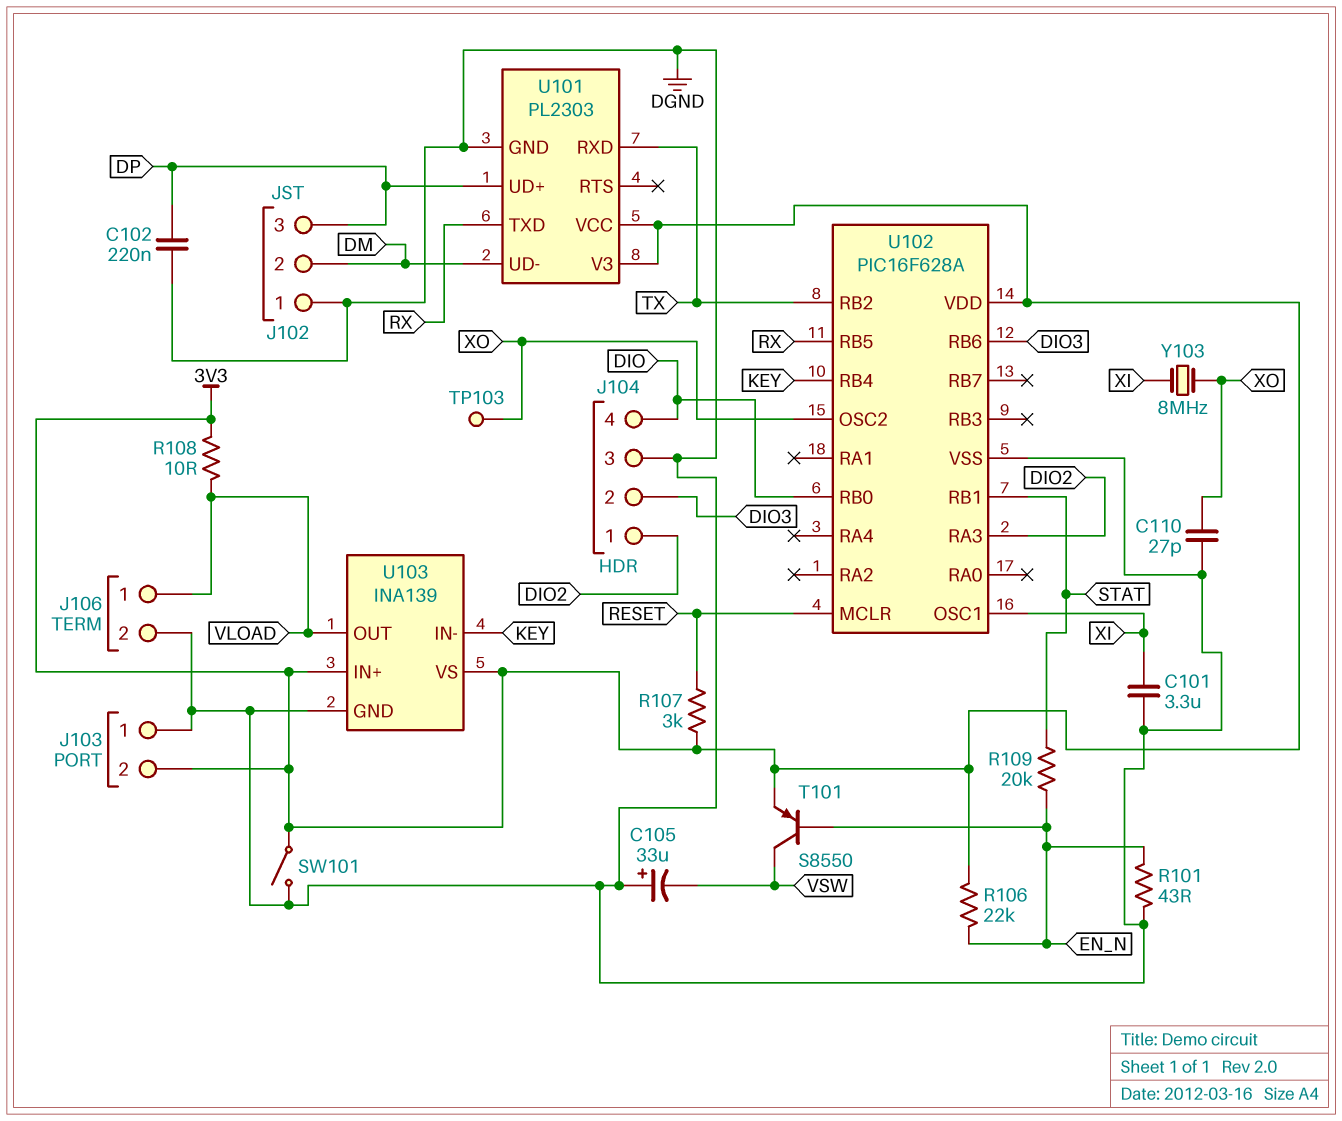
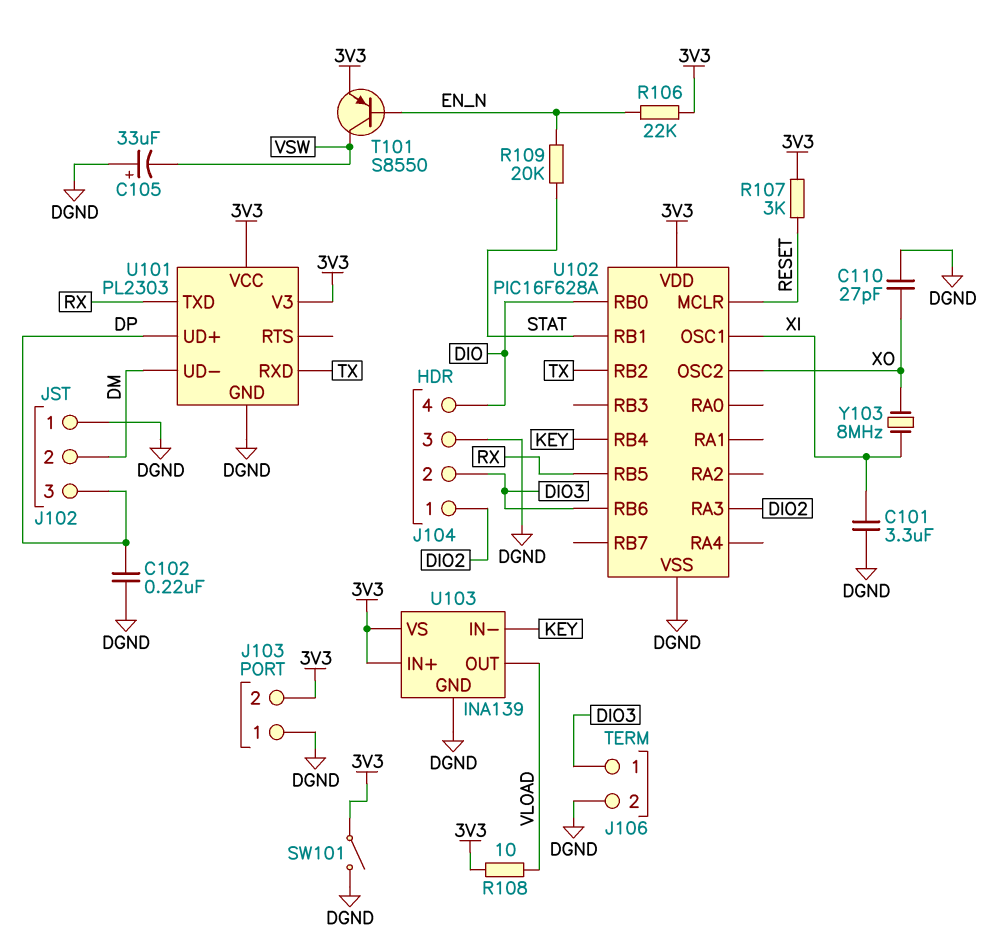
J106 pin 1: VLOAD -> DIO3
R101: 43 (DGND, EN_N) -> none
TP103: test point (XO) -> none

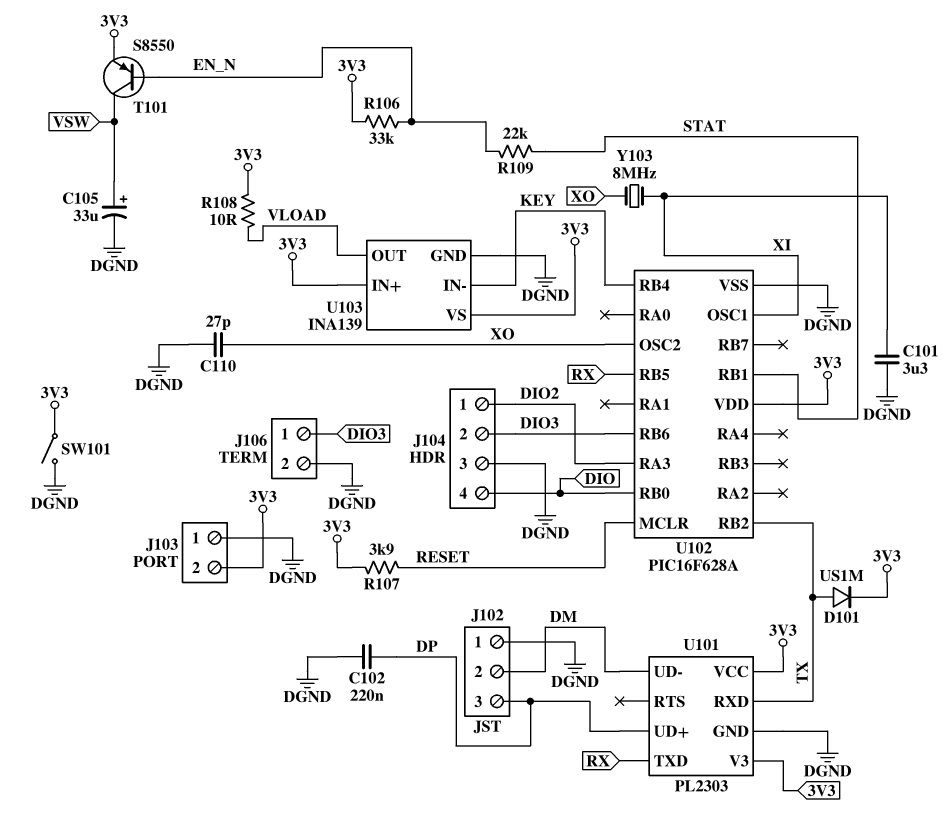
C105: 33uF (plus DGND, minus VSW) -> 33uF (plus VSW, minus DGND)
D101: none -> diode US1M (A TX, K 3V3)
R106: 22k (3V3, EN_N) -> 33k (3V3, EN_N)
R107: 3k (3V3, RESET) -> 3.9k (3V3, RESET)
R109: 20k (EN_N, STAT) -> 22k (EN_N, STAT)

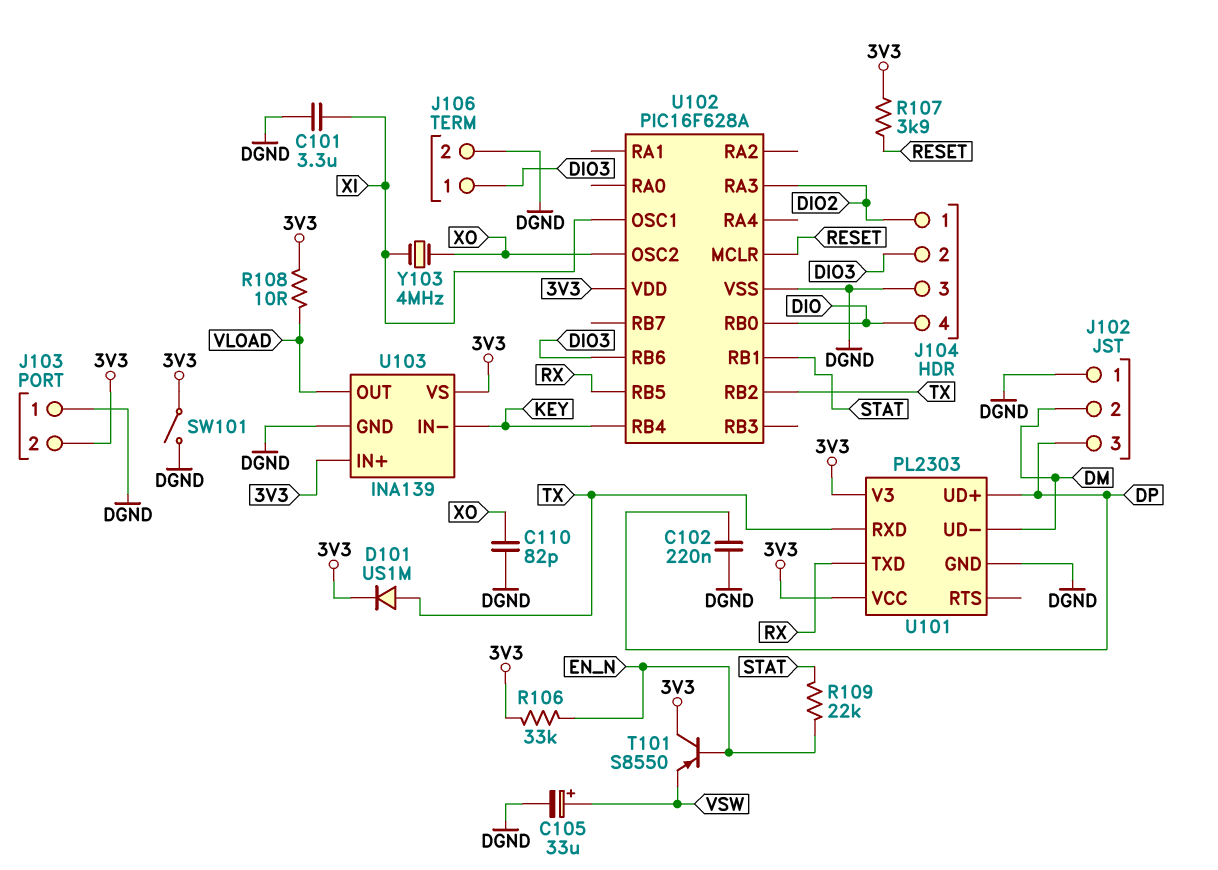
C110: 27pF (DGND, XO) -> 82pF (DGND, XO)
T101: PNP S8550 (B EN_N, C VSW, E 3V3) -> PNP S8550 (B EN_N, C 3V3, E VSW)
Y103: 8MHz (XI, XO) -> 4MHz (XI, XO)

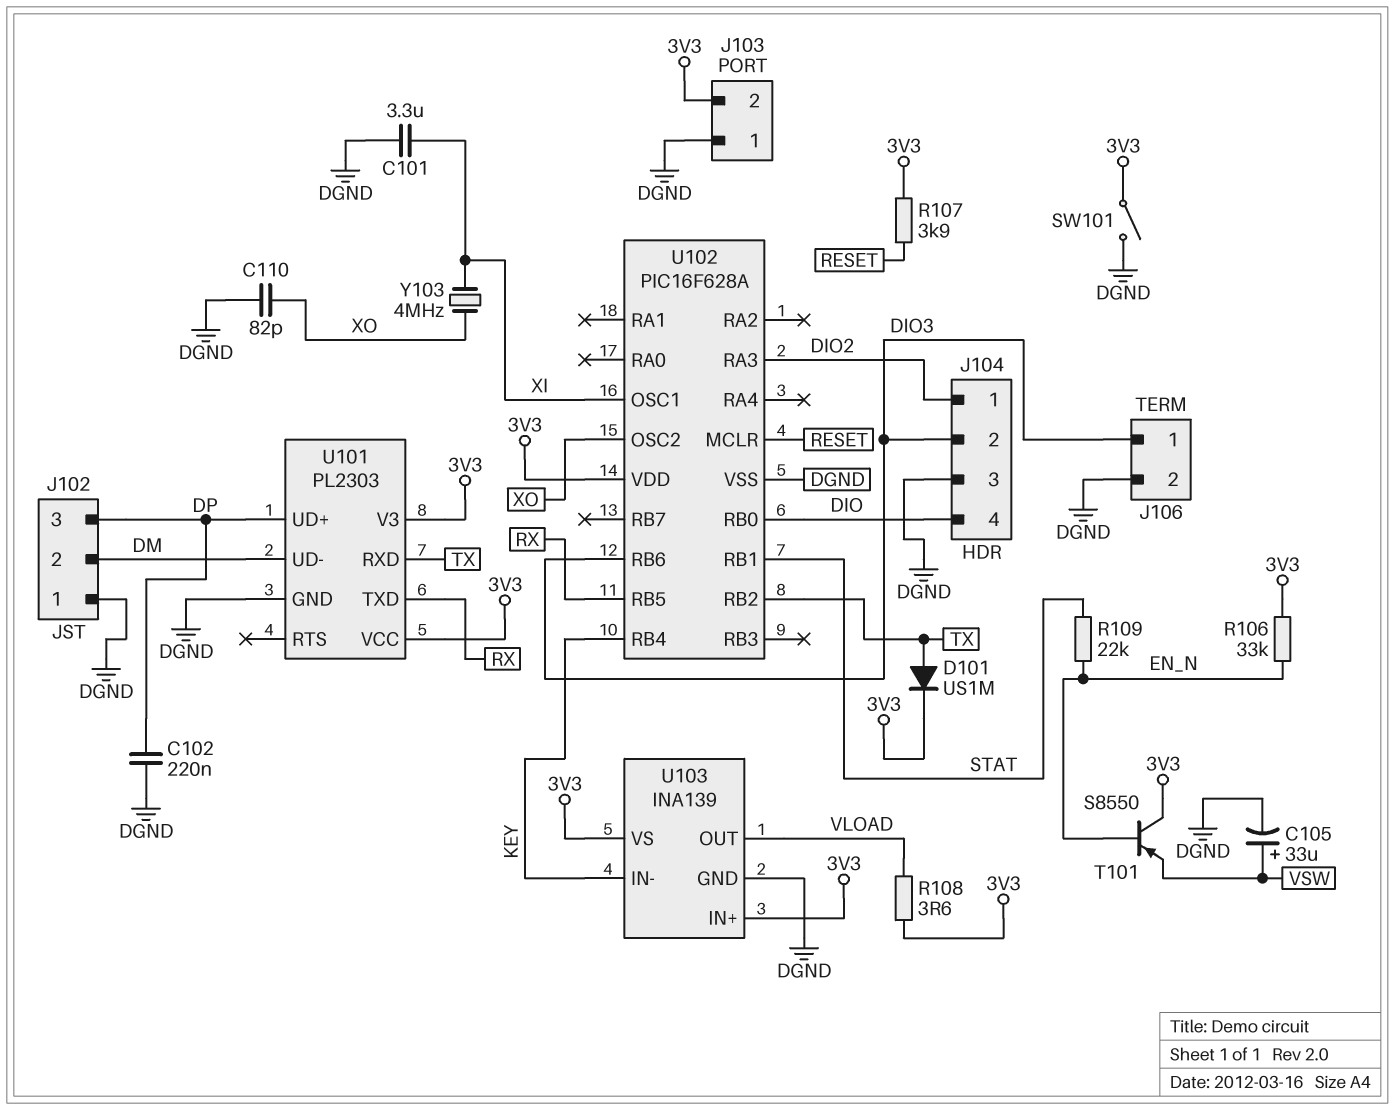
R108: 10 (3V3, VLOAD) -> 3.6 (3V3, VLOAD)

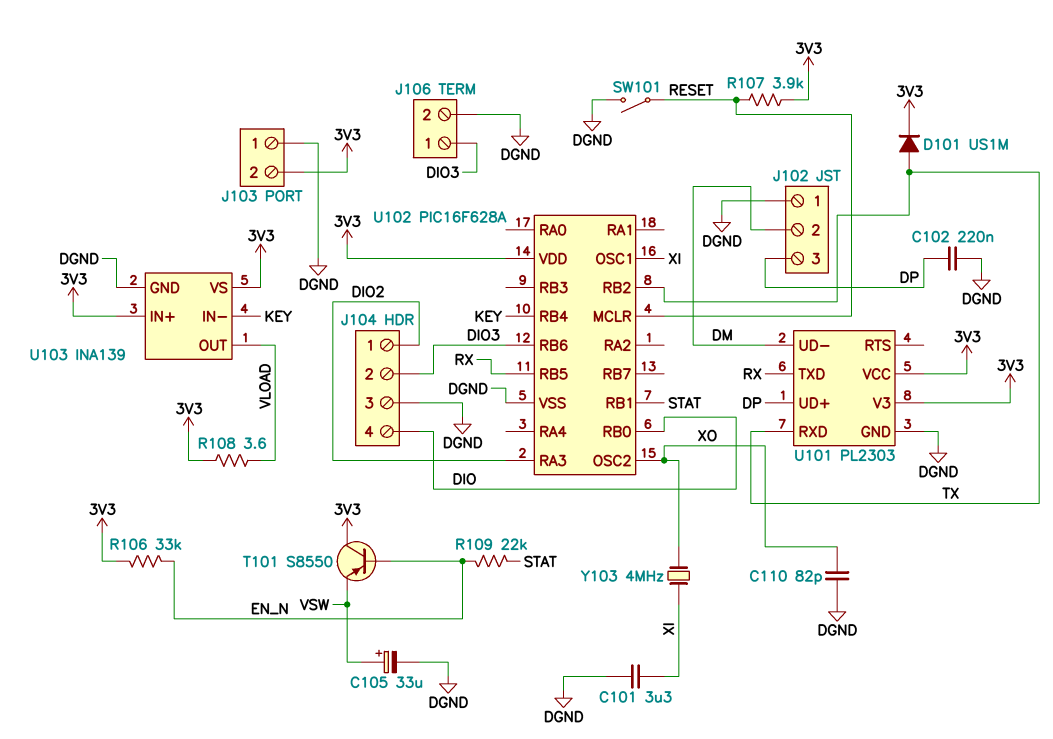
SW101: switch (3V3, DGND) -> switch (DGND, RESET)

